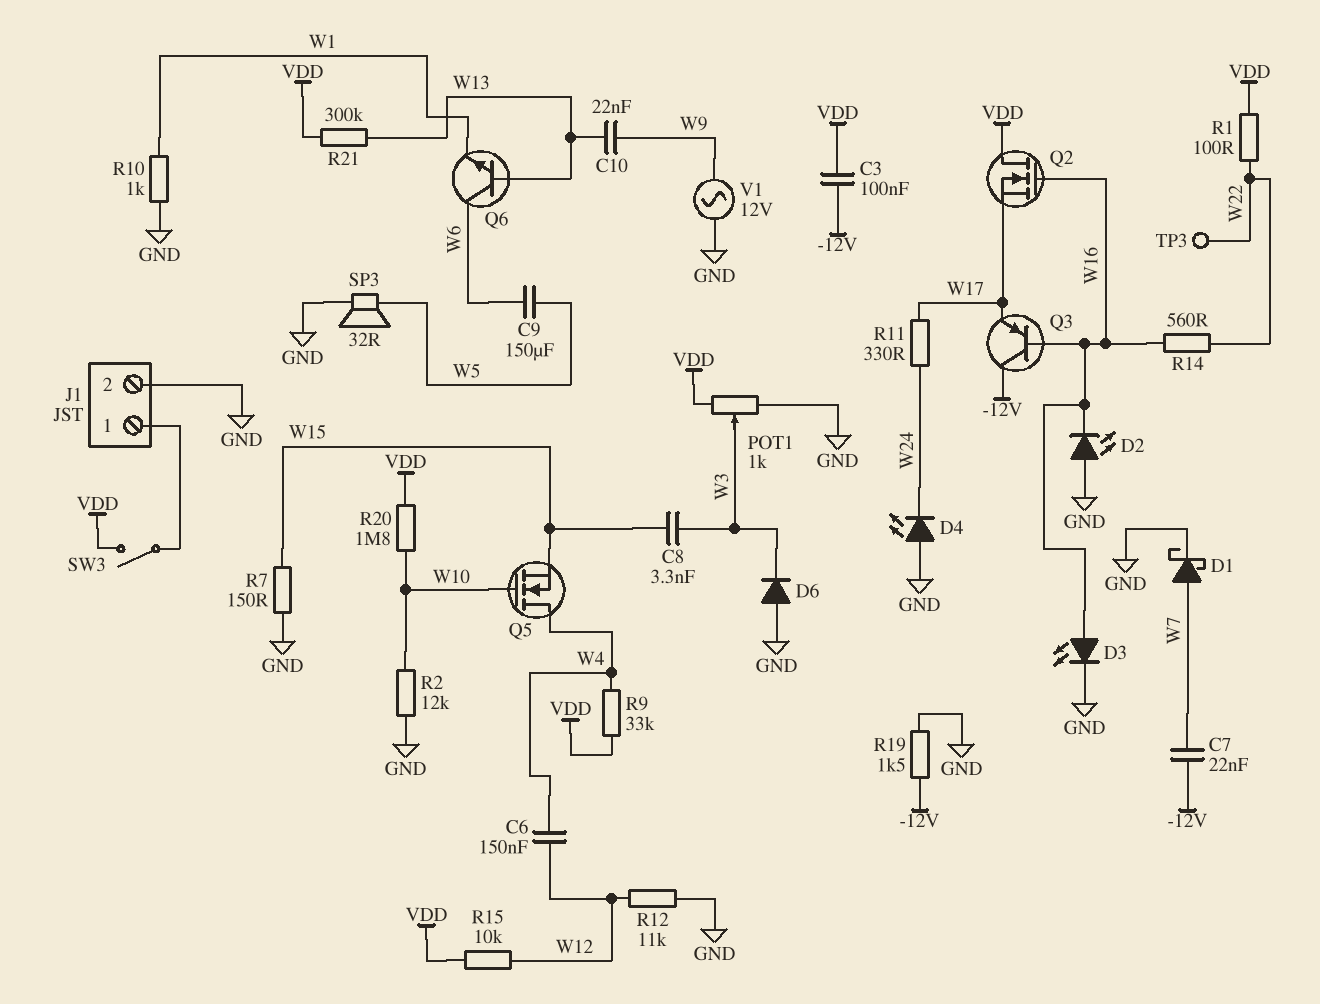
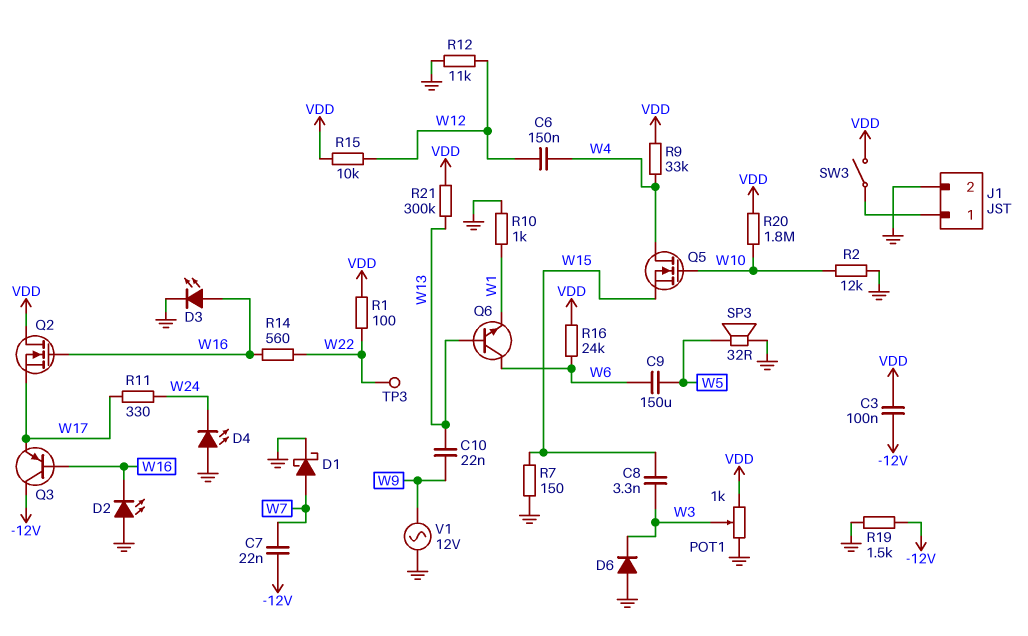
R16: none -> 24k (VDD, W6)

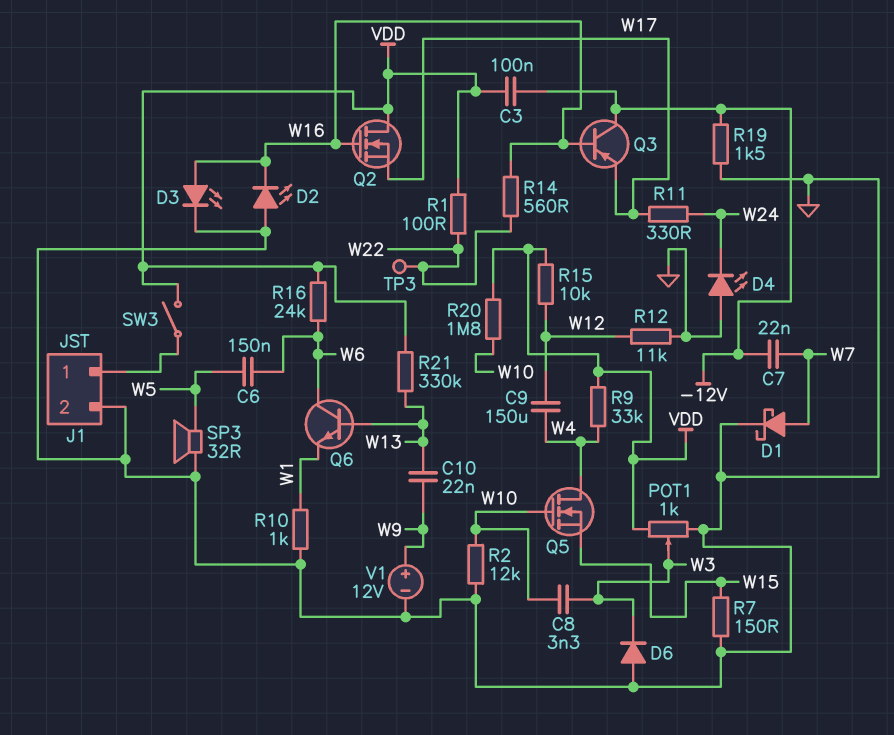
C6: 150nF (W4, W12) -> 150nF (W5, W6)
C8: 3.3nF (W3, W15) -> 3.3nF (W3, W10)
C9: 150uF (W5, W6) -> 150uF (W4, W12)
R21: 300k (VDD, W13) -> 330k (VDD, W13)
V1: AC 12V (GND, W9) -> 12V (plus W9, minus GND)

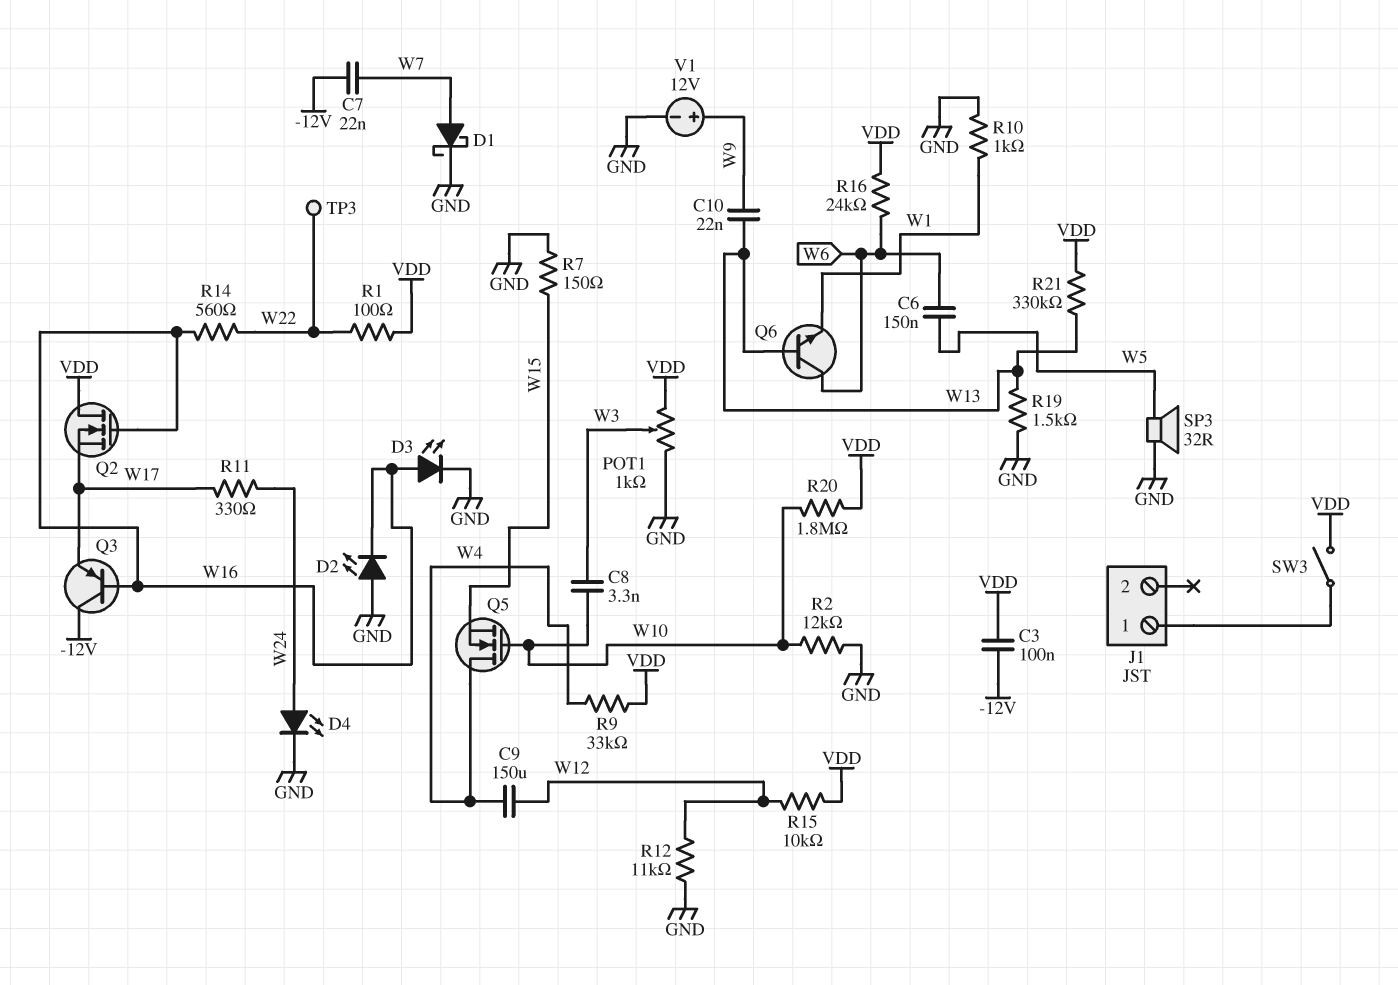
D4: LED (A GND, K W24) -> LED (A W24, K GND)
D6: diode (A GND, K W3) -> none
J1 pin 2: GND -> none
R19: 1.5k (-12V, GND) -> 1.5k (GND, W13)

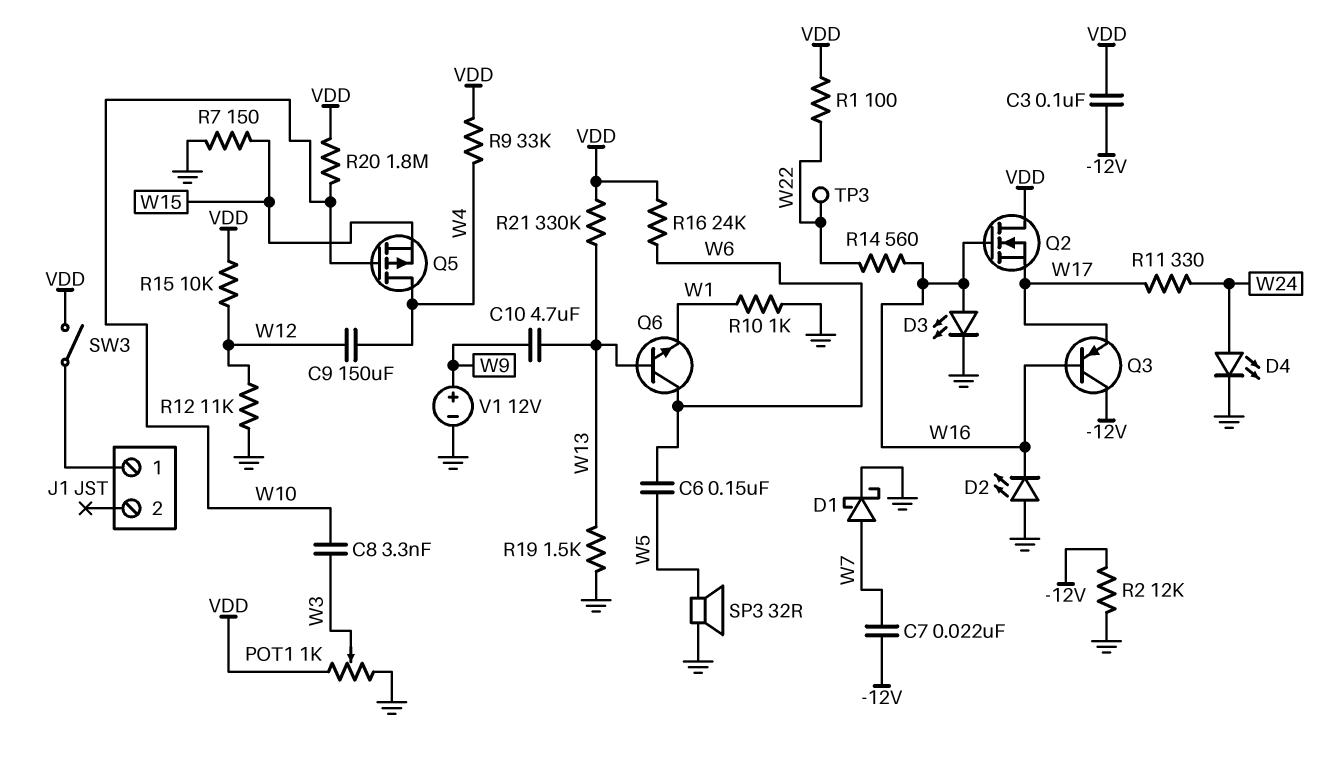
C10: 22nF (W9, W13) -> 4.7uF (W9, W13)
Q5: NMOS (G W10, D W4, S W15) -> PMOS (G W10, D W4, S W15)
R2: 12k (GND, W10) -> 12k (-12V, GND)

